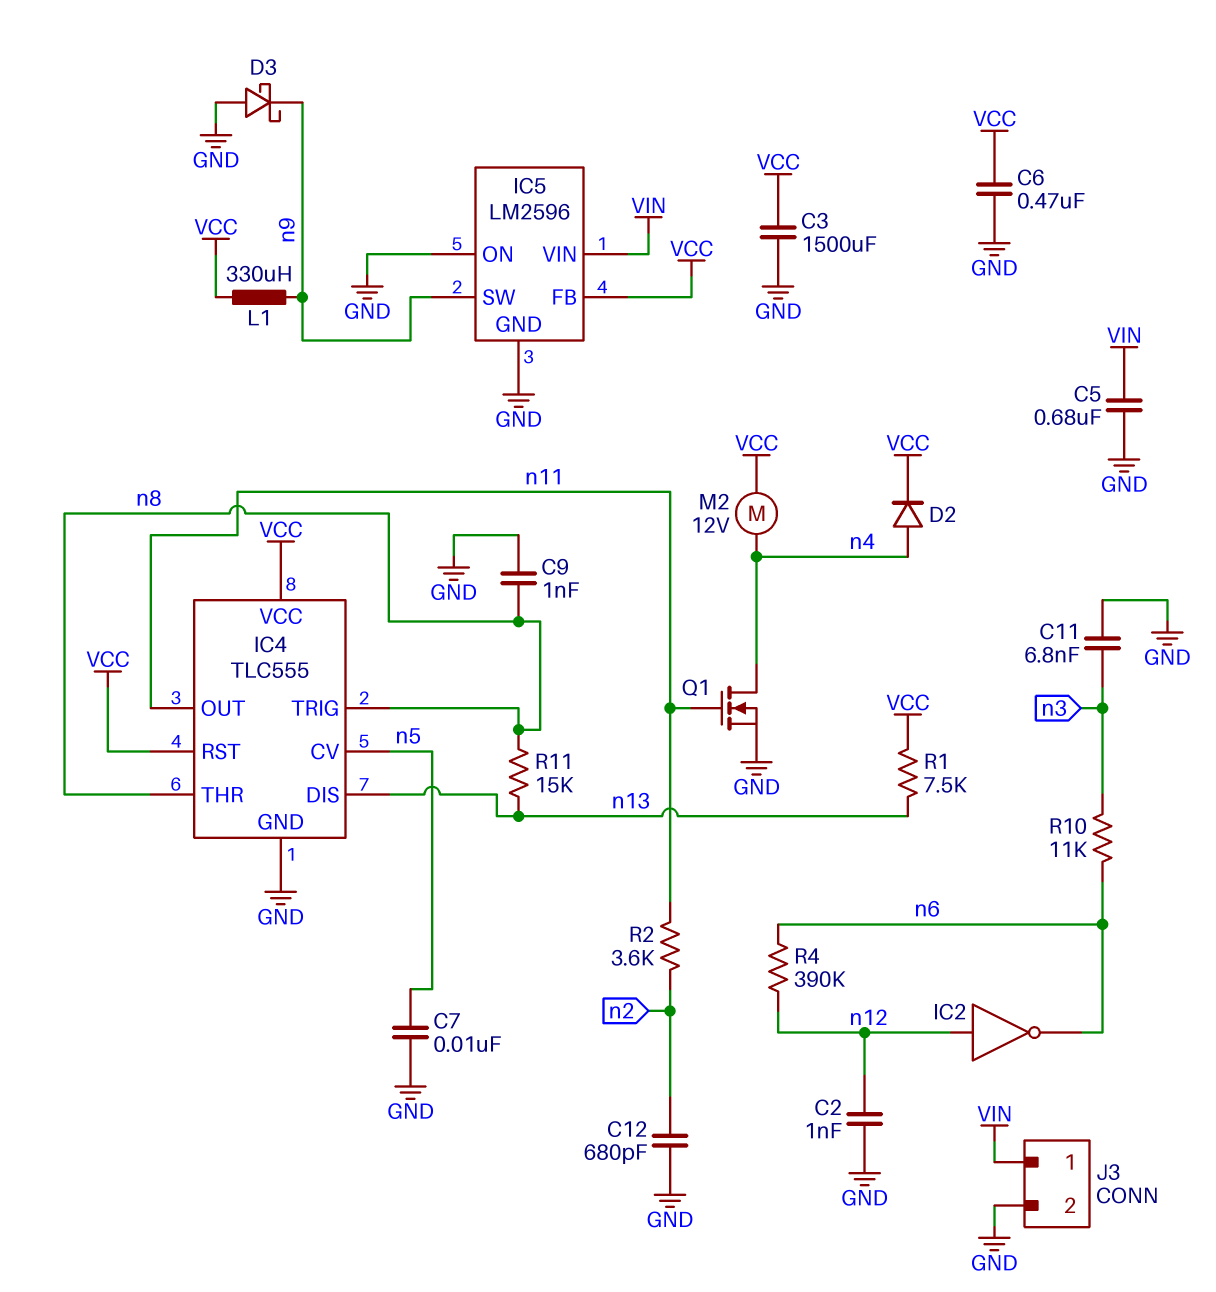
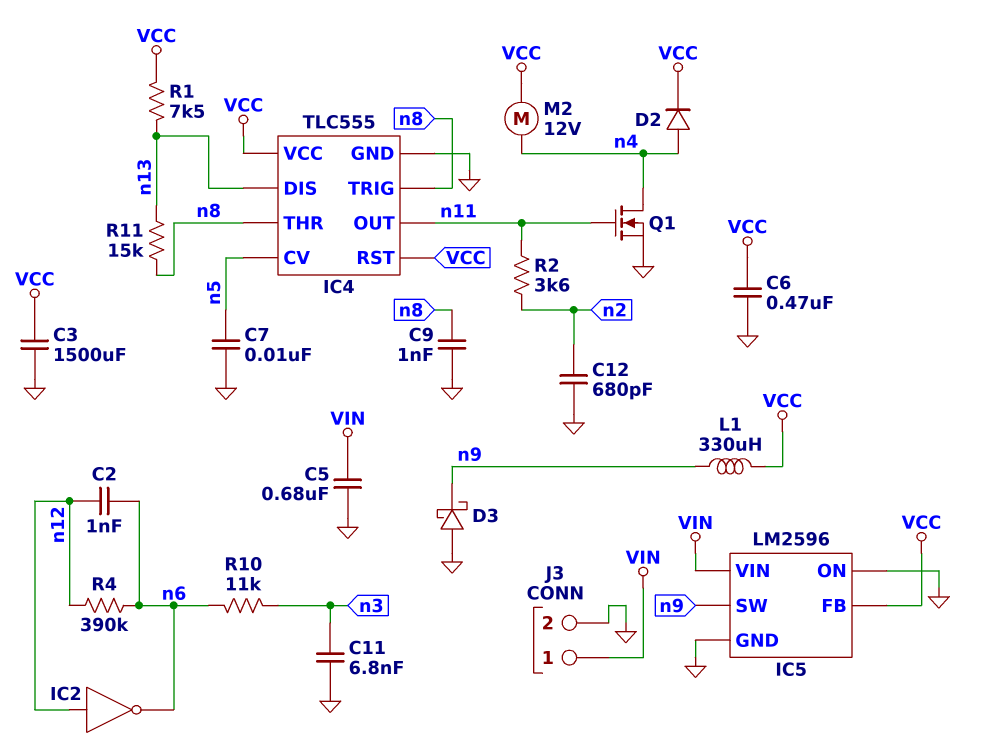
C2: 1nF (GND, n12) -> 1nF (n6, n12)

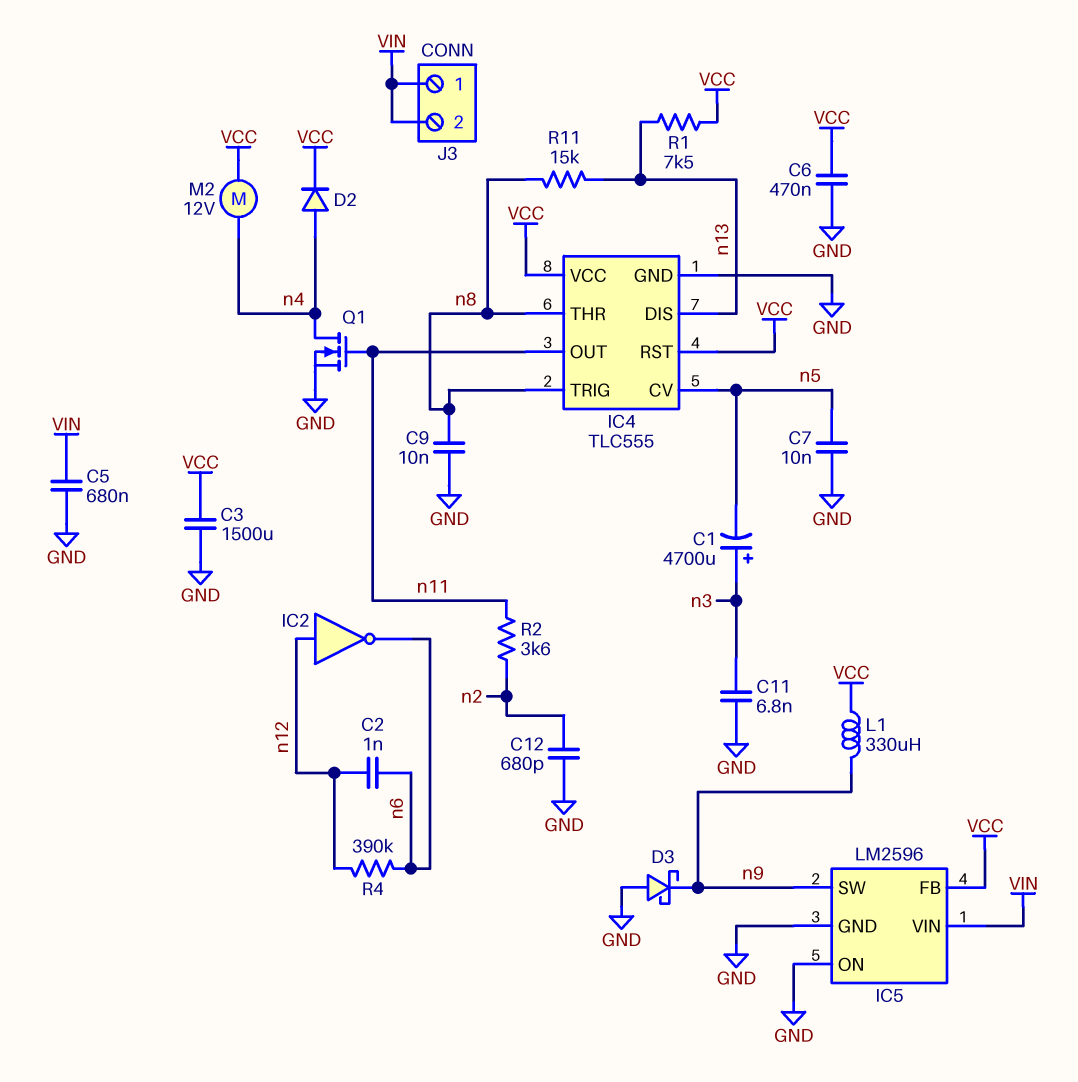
C1: none -> 4700uF (plus n3, minus n5)
C9: 1nF (GND, n8) -> 10nF (GND, n8)
J3 pin 2: GND -> VIN
R10: 11k (n3, n6) -> none

